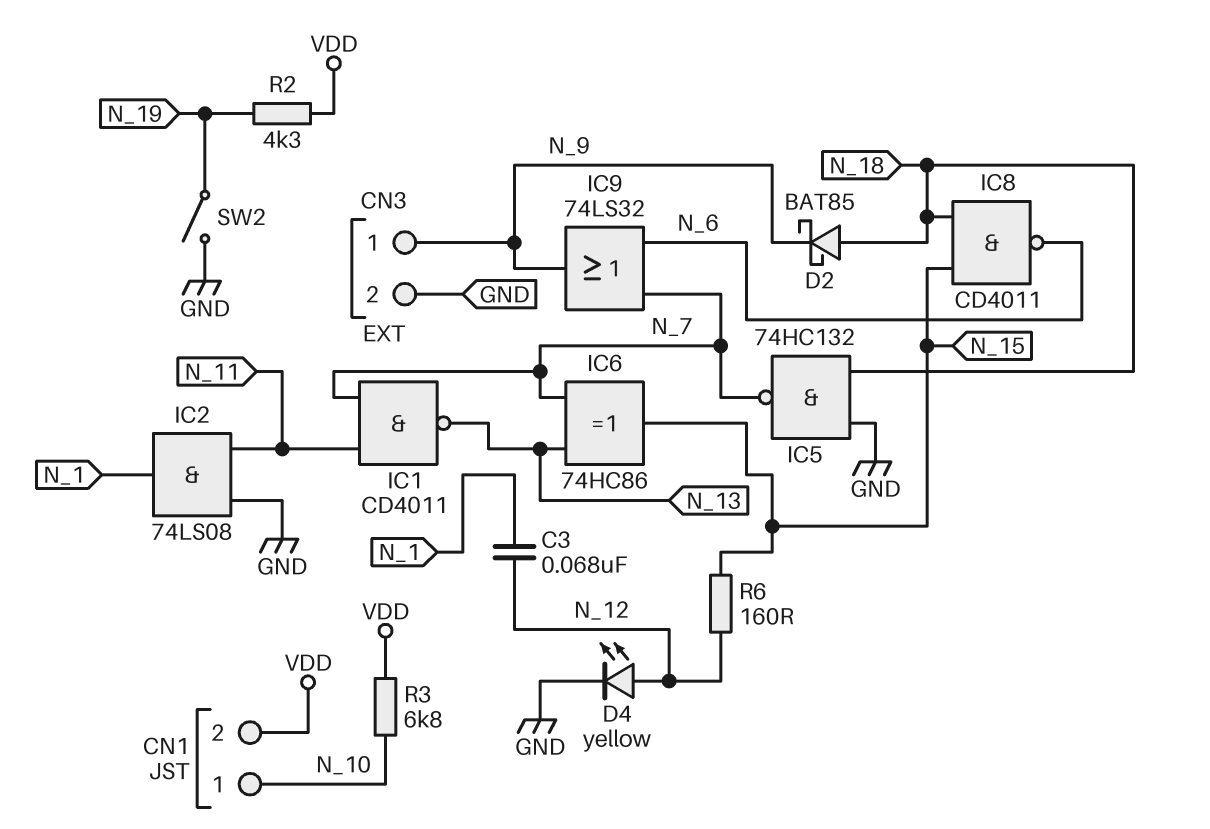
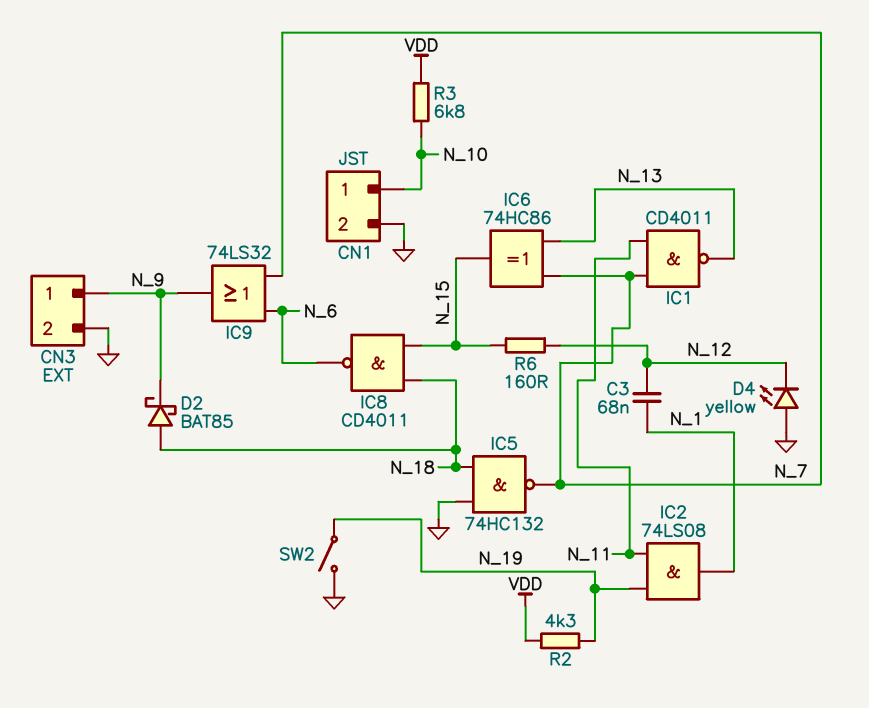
CN1 pin 2: VDD -> GND
D4: LED yellow (A N_12, K GND) -> LED yellow (A GND, K N_12)
IC2: AND 74LS08 (in GND, in N_11, out N_1) -> AND 74LS08 (in N_11, in N_19, out N_1)

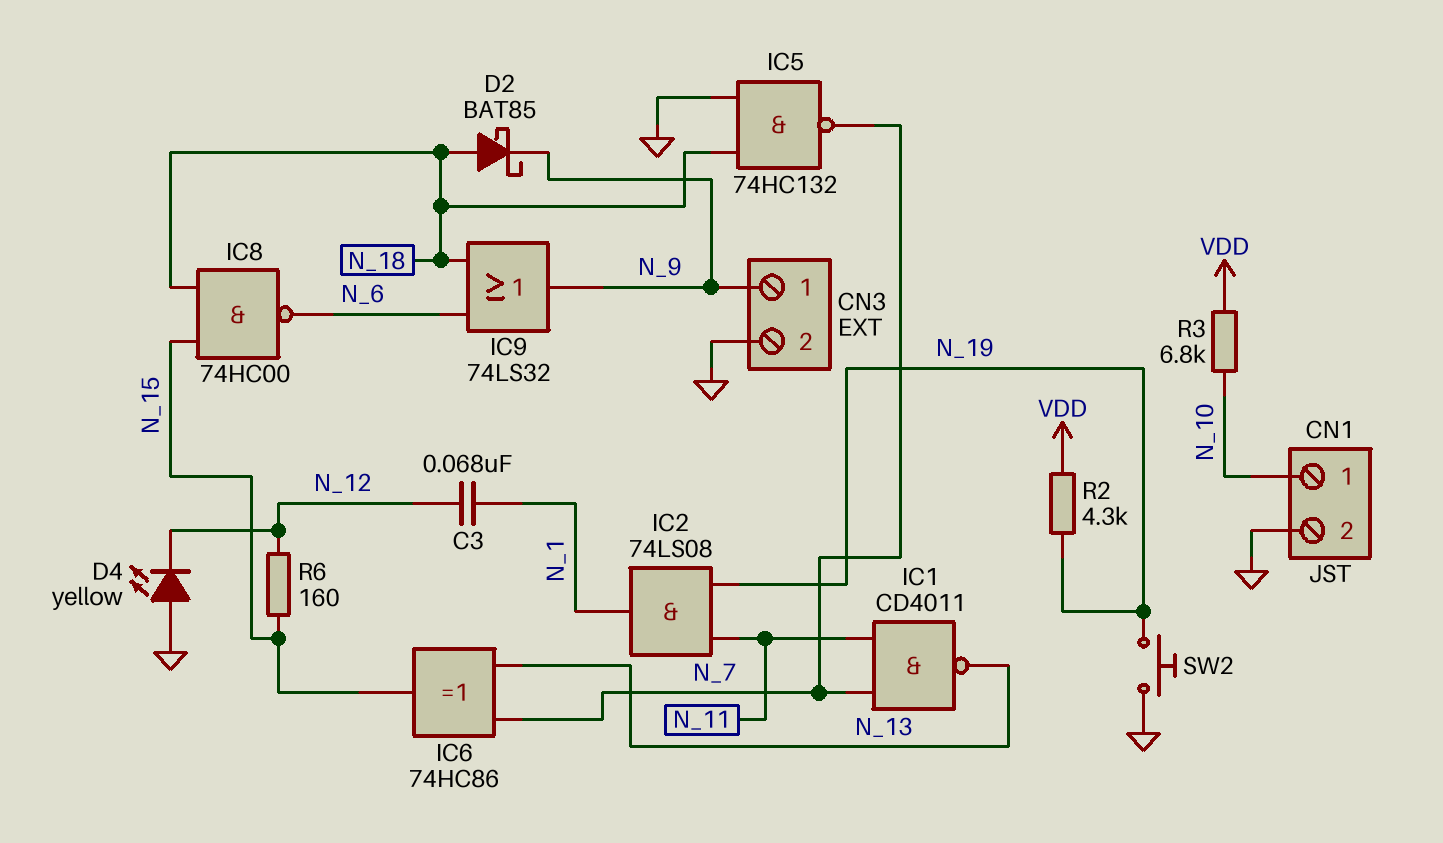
IC8: NAND CD4011 (in N_15, in N_18, out N_6) -> NAND 74HC00 (in N_15, in N_18, out N_6)
IC9: OR 74LS32 (in N_6, in N_7, out N_9) -> OR 74LS32 (in N_6, in N_18, out N_9)
SW2: switch (GND, N_19) -> button (GND, N_19)

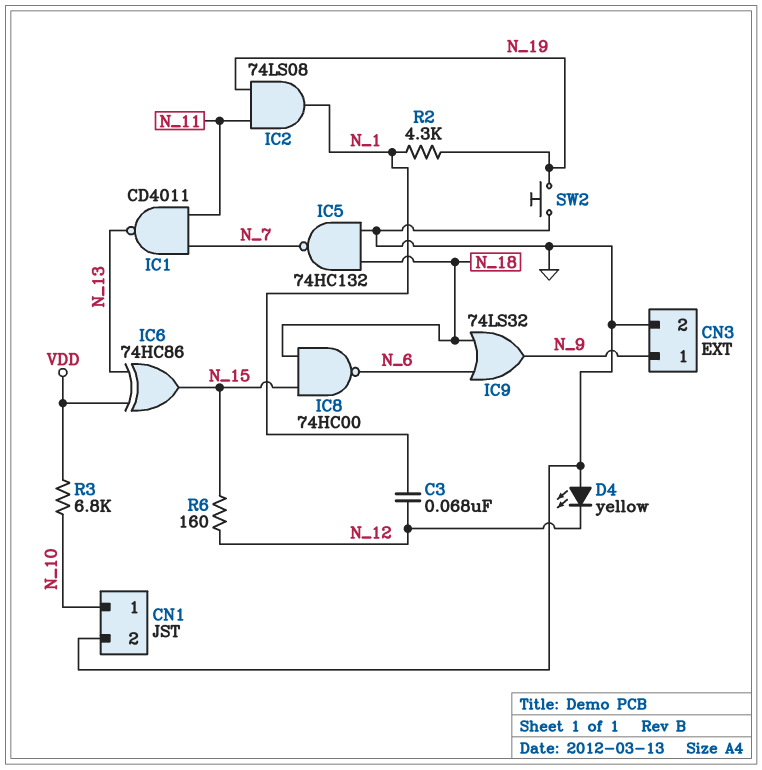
D2: schottky BAT85 (A N_18, K N_9) -> none
IC6: XOR 74HC86 (in N_7, in N_13, out N_15) -> XOR 74HC86 (in N_13, in VDD, out N_15)
R2: 4.3k (N_19, VDD) -> 4.3k (N_1, N_19)

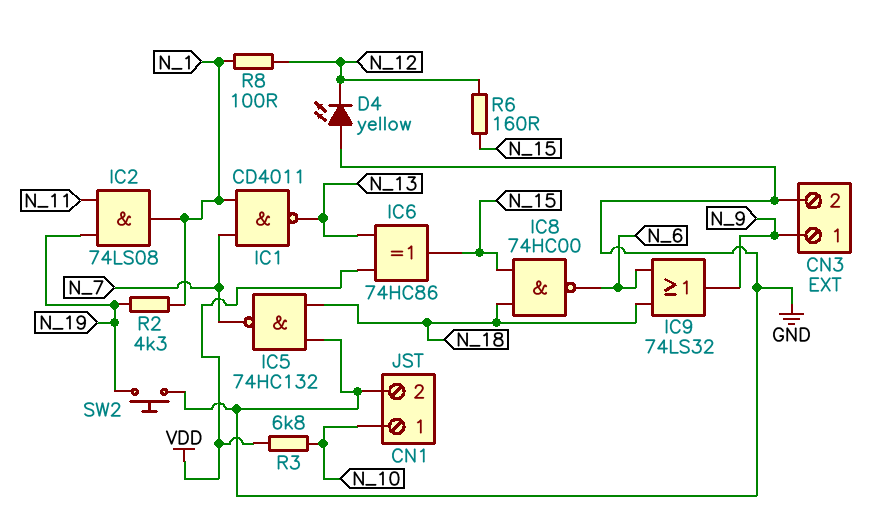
C3: 68nF (N_1, N_12) -> none
IC1: NAND CD4011 (in N_7, in N_11, out N_13) -> NAND CD4011 (in N_1, in N_7, out N_13)
R8: none -> 100 (N_1, N_12)

